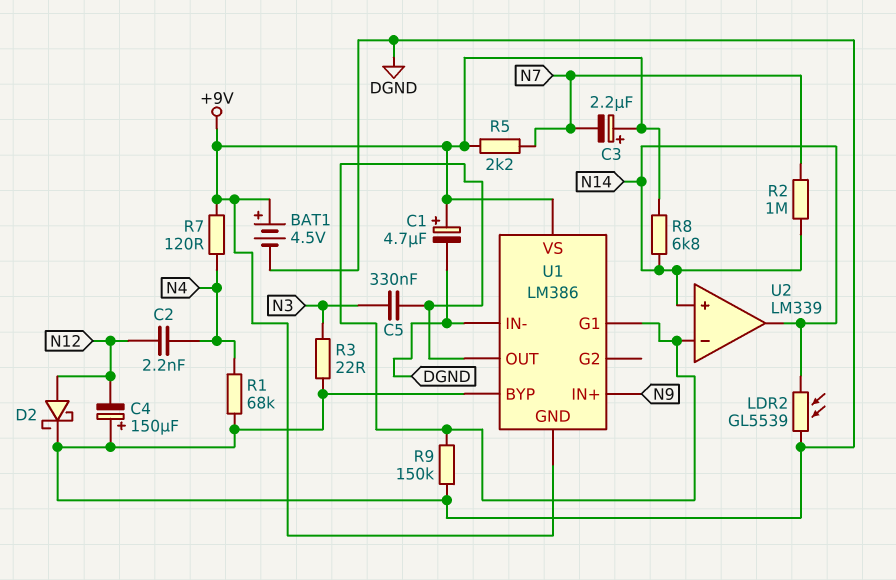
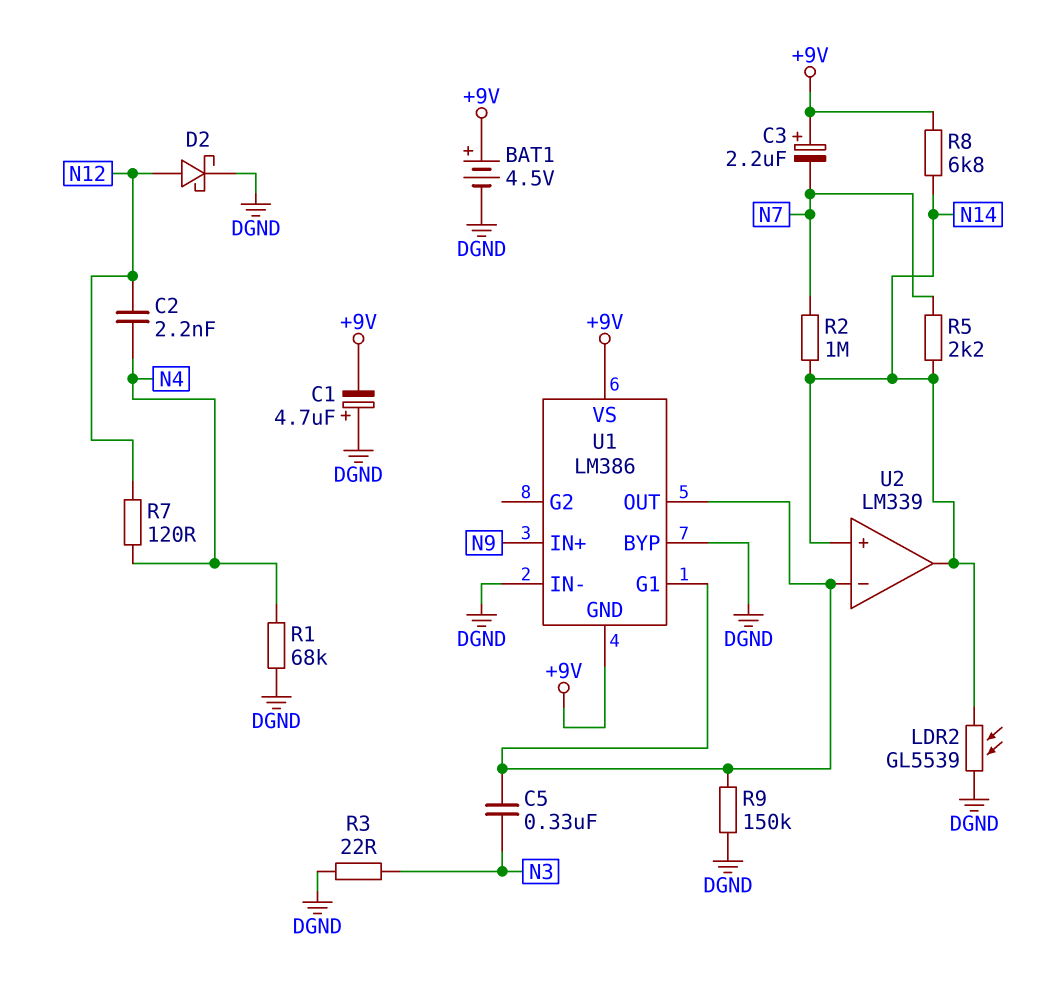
C1: 4.7uF (plus +9V, minus DGND) -> 4.7uF (plus DGND, minus +9V)
C4: 150uF (plus DGND, minus N12) -> none
R5: 2.2k (+9V, N7) -> 2.2k (N7, N14)
R7: 120 (+9V, N4) -> 120 (N4, N12)

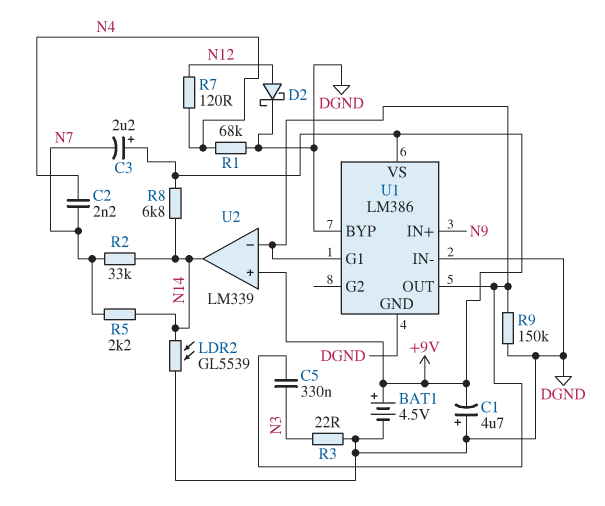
C2: 2.2nF (N4, N12) -> 2.2nF (N4, N7)
R2: 1M (N7, N14) -> 33k (N7, N14)
U1 pin GND: +9V -> DGND
U2 pin in+: N14 -> +9V

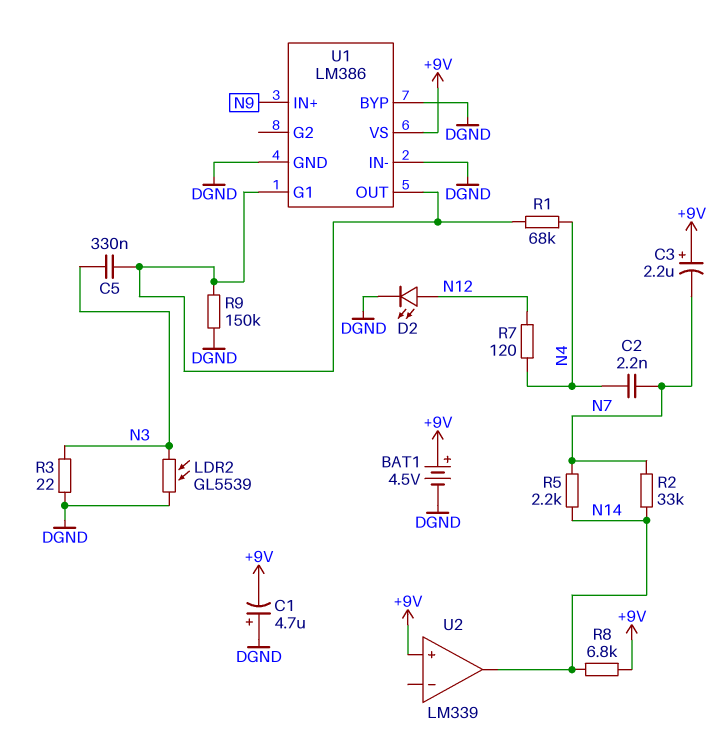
D2: schottky (A N12, K DGND) -> LED (A N12, K DGND)
LDR2: GL5539 (DGND, N14) -> GL5539 (DGND, N3)
R1: 68k (DGND, N4) -> 68k (N4, U1/G1)
U2 pin in-: U1/G1 -> none

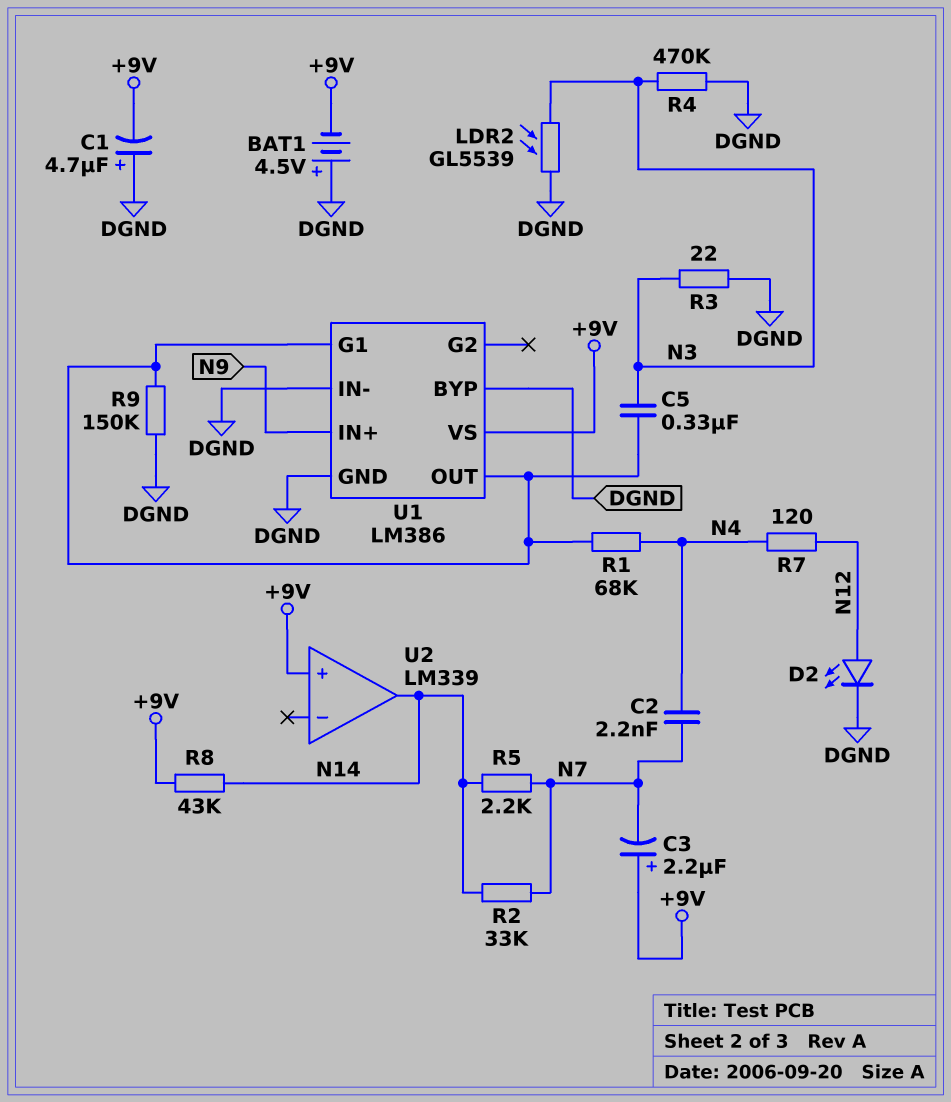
BAT1: 4.5V (plus +9V, minus DGND) -> 4.5V (plus DGND, minus +9V)
R4: none -> 470k (DGND, N3)
R8: 6.8k (+9V, N14) -> 43k (+9V, N14)

